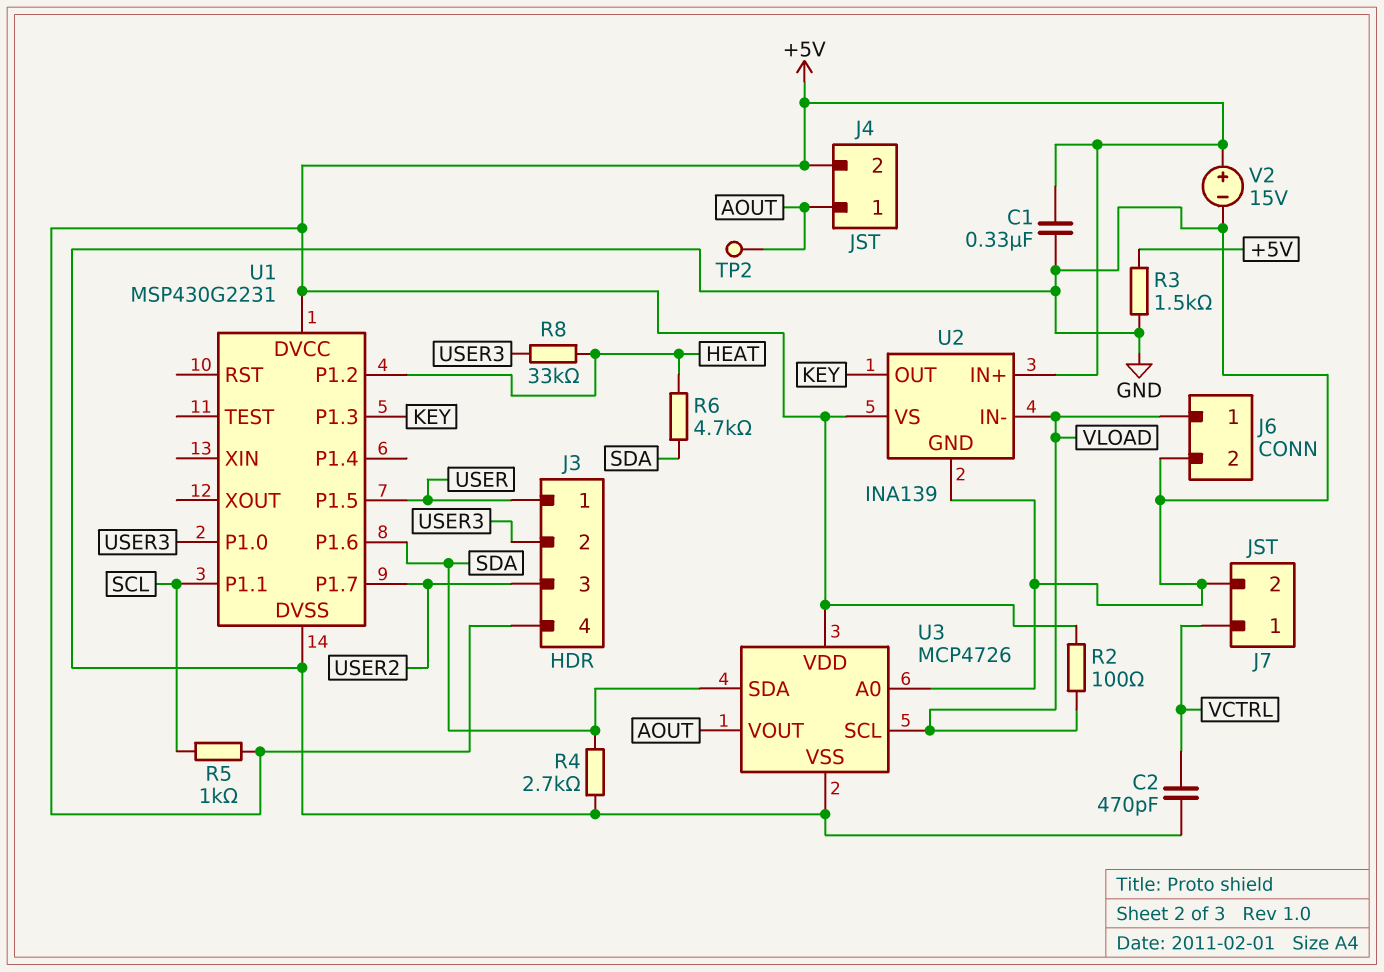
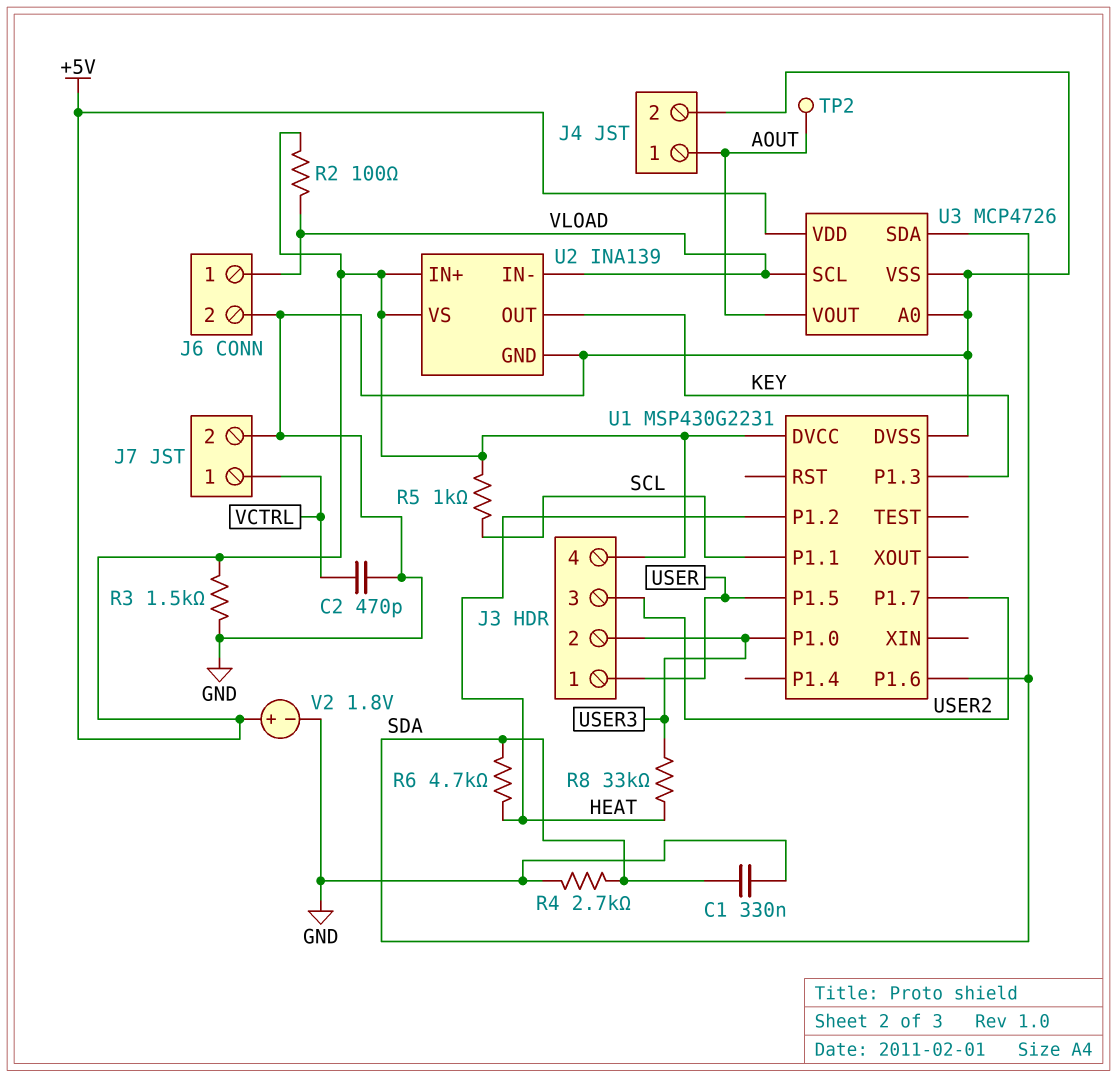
C1: 330nF (+5V, GND) -> 330nF (GND, SDA)
J4 pin 2: +5V -> GND
V2: 15V (plus +5V, minus GND) -> 1.8V (plus +5V, minus GND)

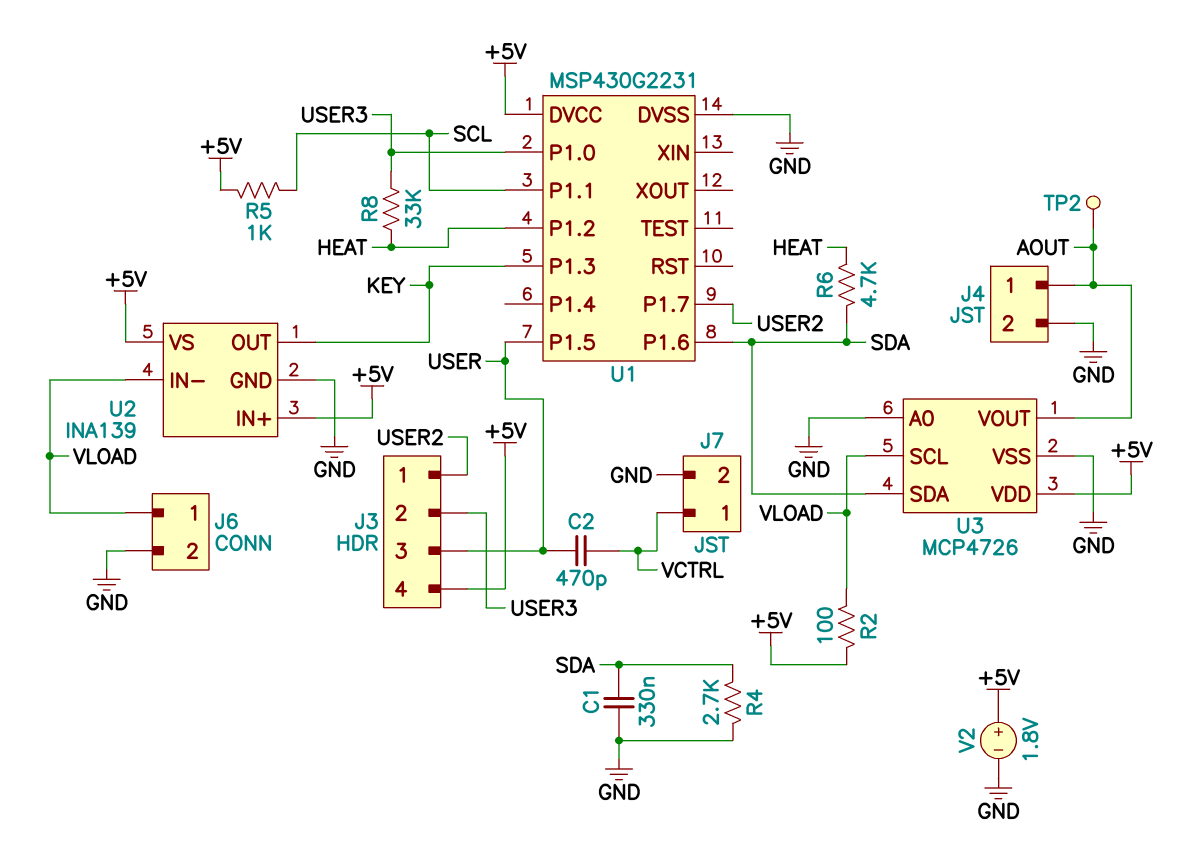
C2: 470pF (GND, VCTRL) -> 470pF (USER, VCTRL)
J3 pin 1: USER -> USER2
J3 pin 3: USER2 -> USER
R3: 1.5k (+5V, GND) -> none

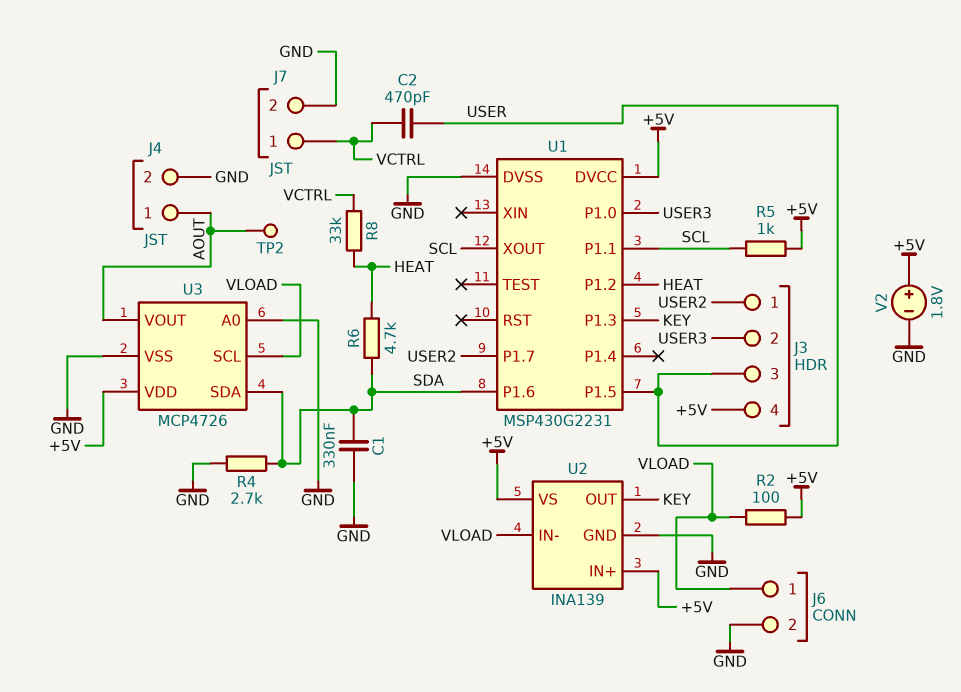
R8: 33k (HEAT, USER3) -> 33k (HEAT, VCTRL)
U1 pin XOUT: none -> SCL

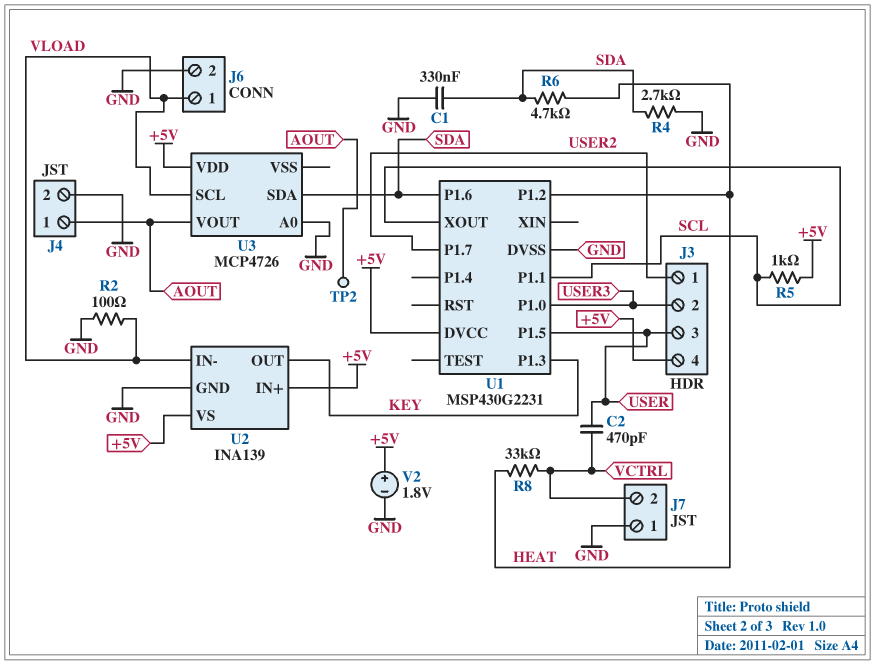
J7 pin 1: VCTRL -> GND
J7 pin 2: GND -> VCTRL
R2: 100 (+5V, VLOAD) -> 100 (GND, VLOAD)
U3 pin VSS: GND -> none

